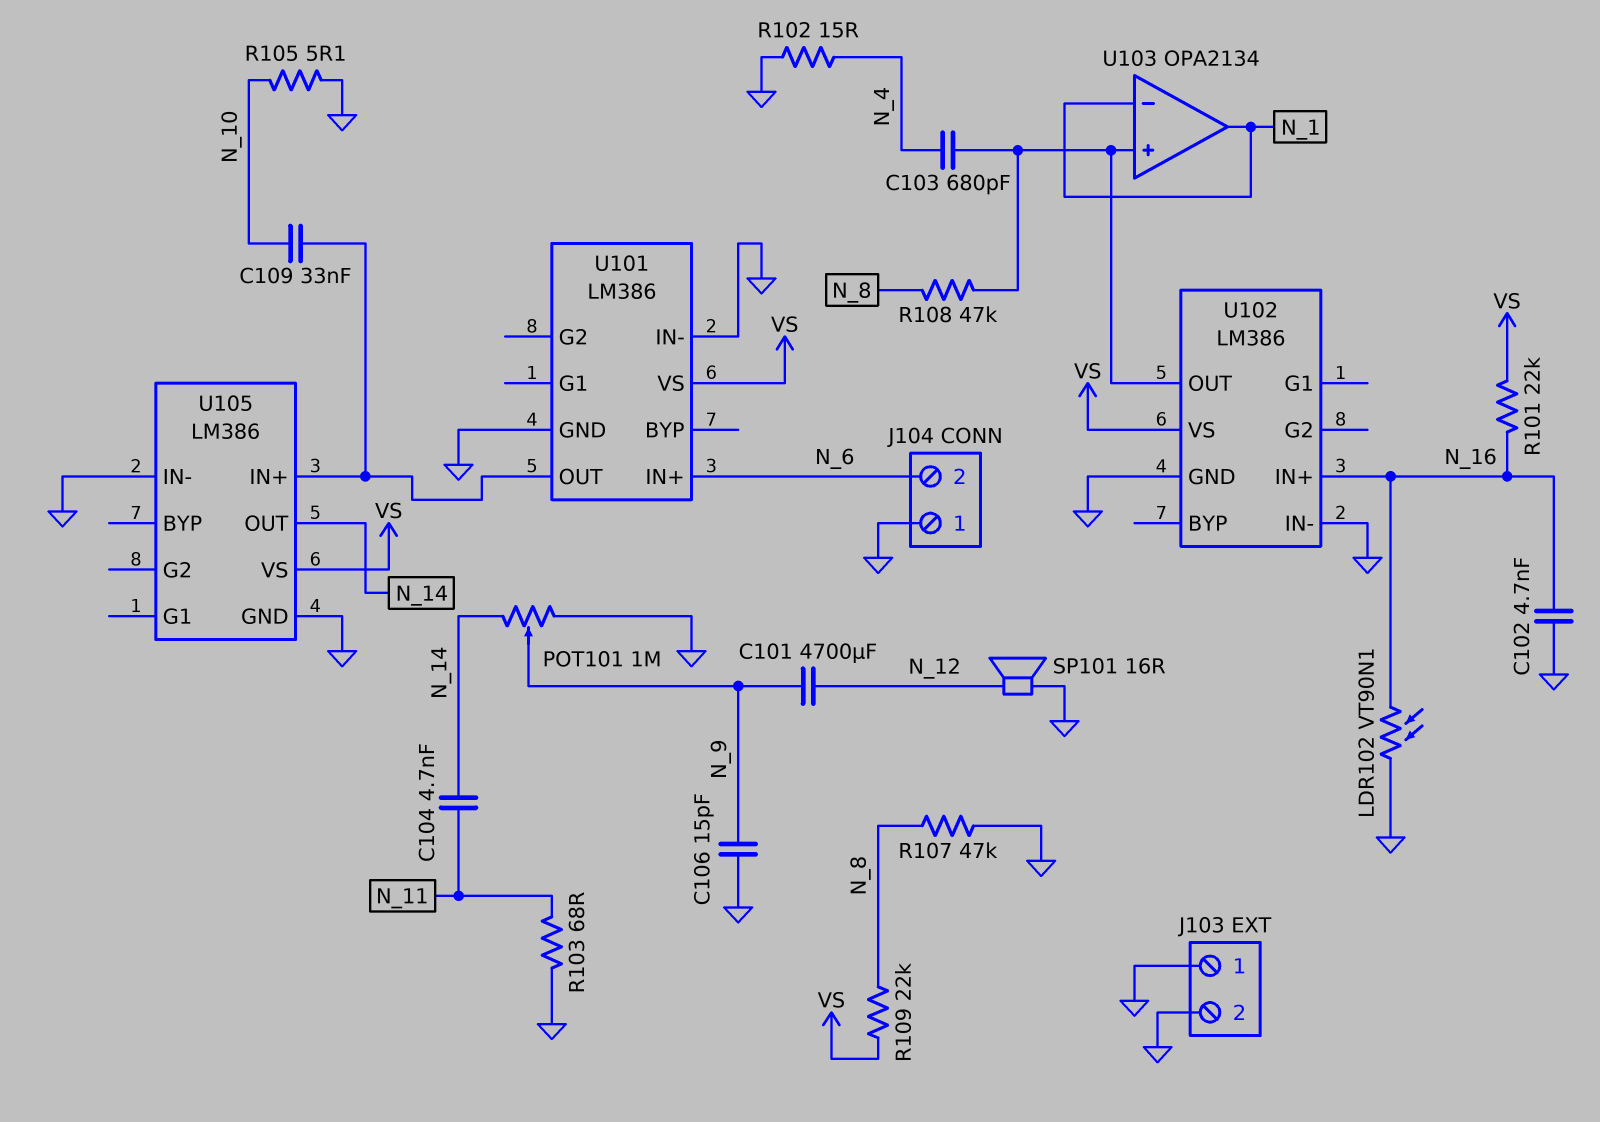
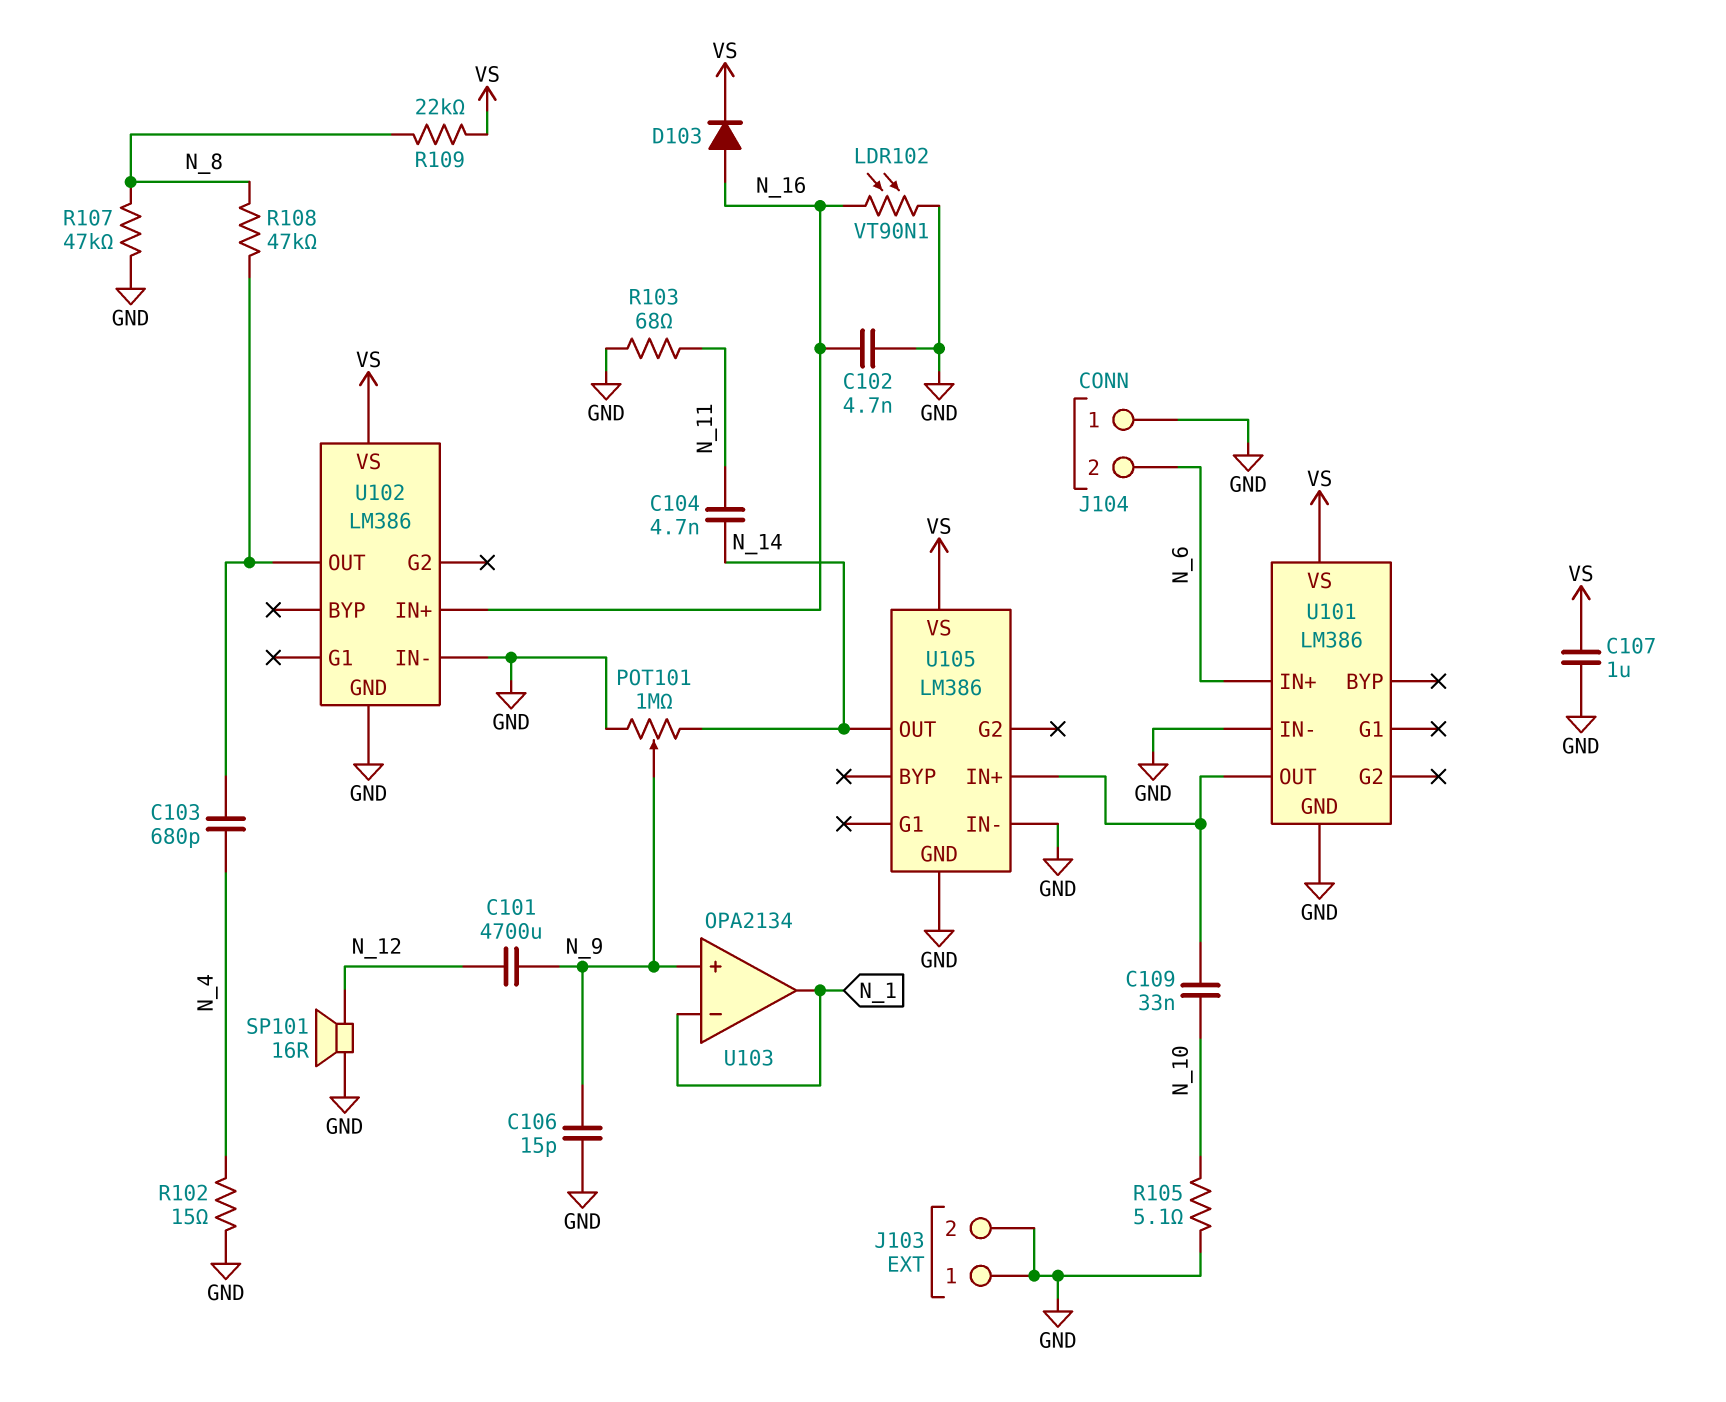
C107: none -> 1uF (GND, VS)
D103: none -> diode (A N_16, K VS)
R101: 22k (N_16, VS) -> none
U103 pin in+: U102/OUT -> N_9

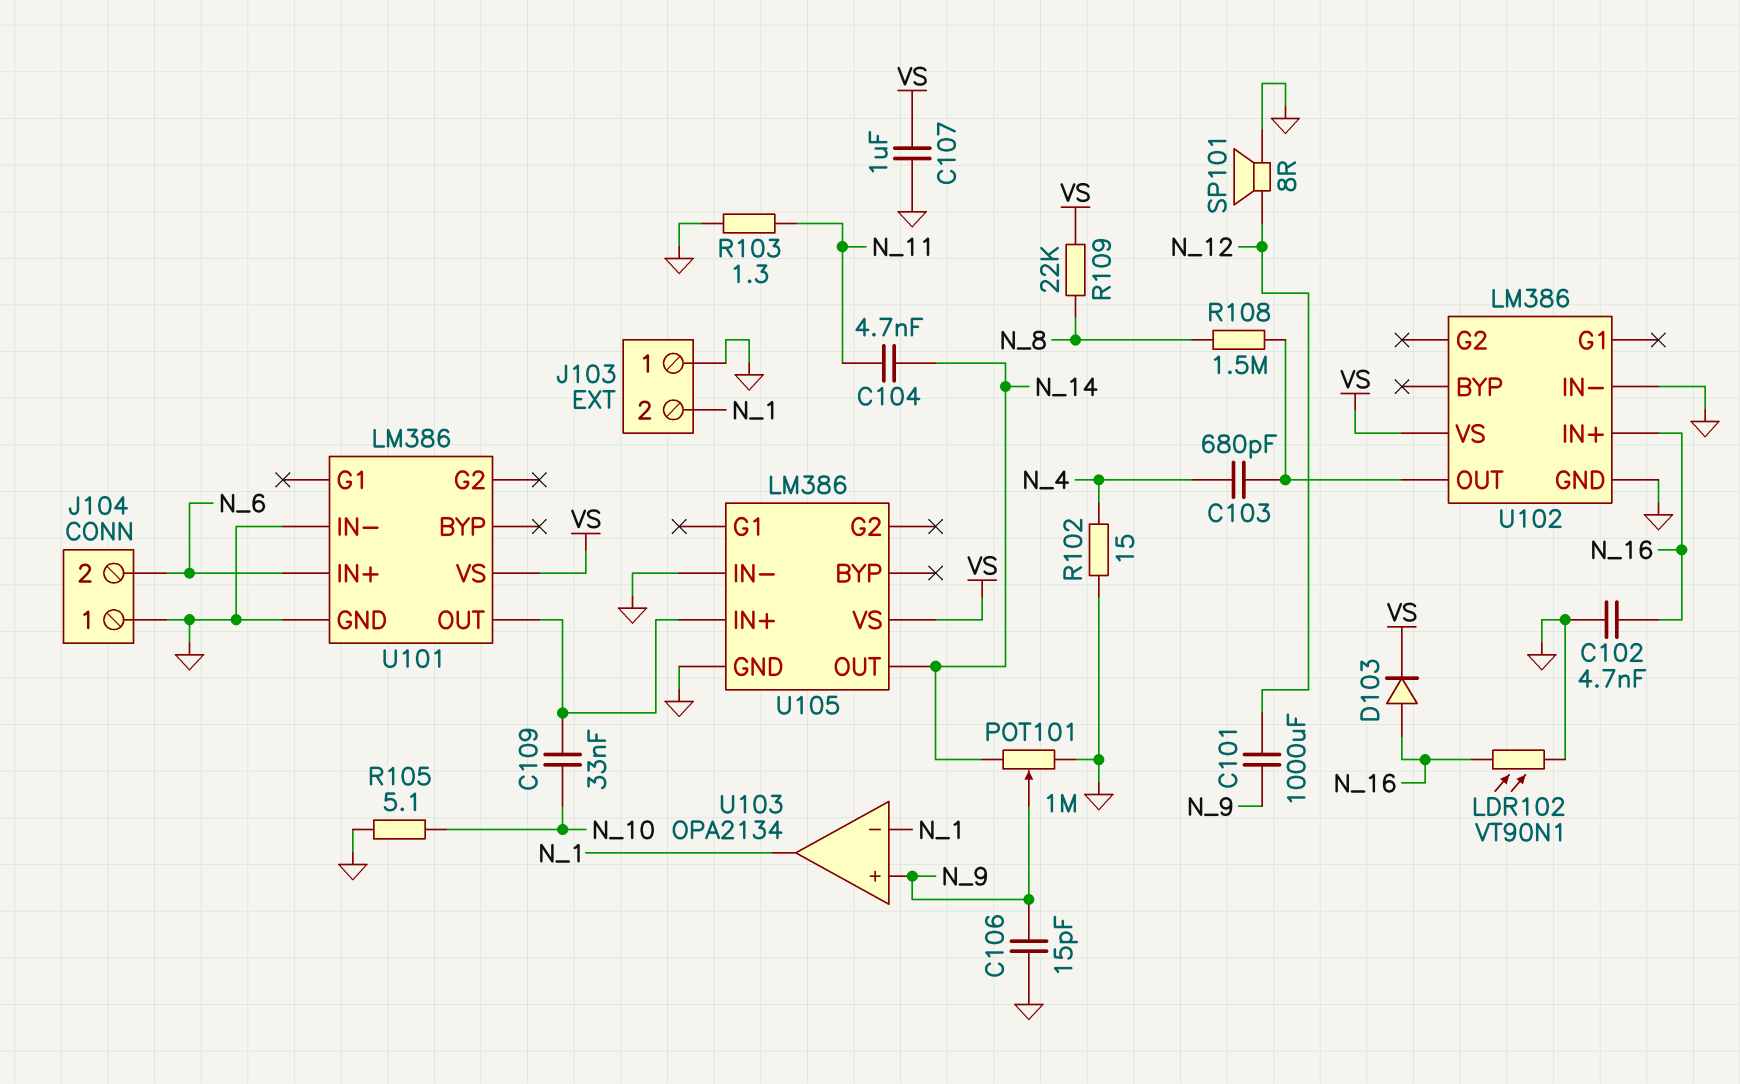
C101: 4700uF (N_9, N_12) -> 1000uF (N_9, N_12)
J103 pin 2: GND -> N_1
R103: 68 (GND, N_11) -> 1.3 (GND, N_11)
R107: 47k (GND, N_8) -> none
R108: 47k (N_8, U102/OUT) -> 1.5M (N_8, U102/OUT)
SP101: speaker 16R (GND, N_12) -> speaker 8R (GND, N_12)

